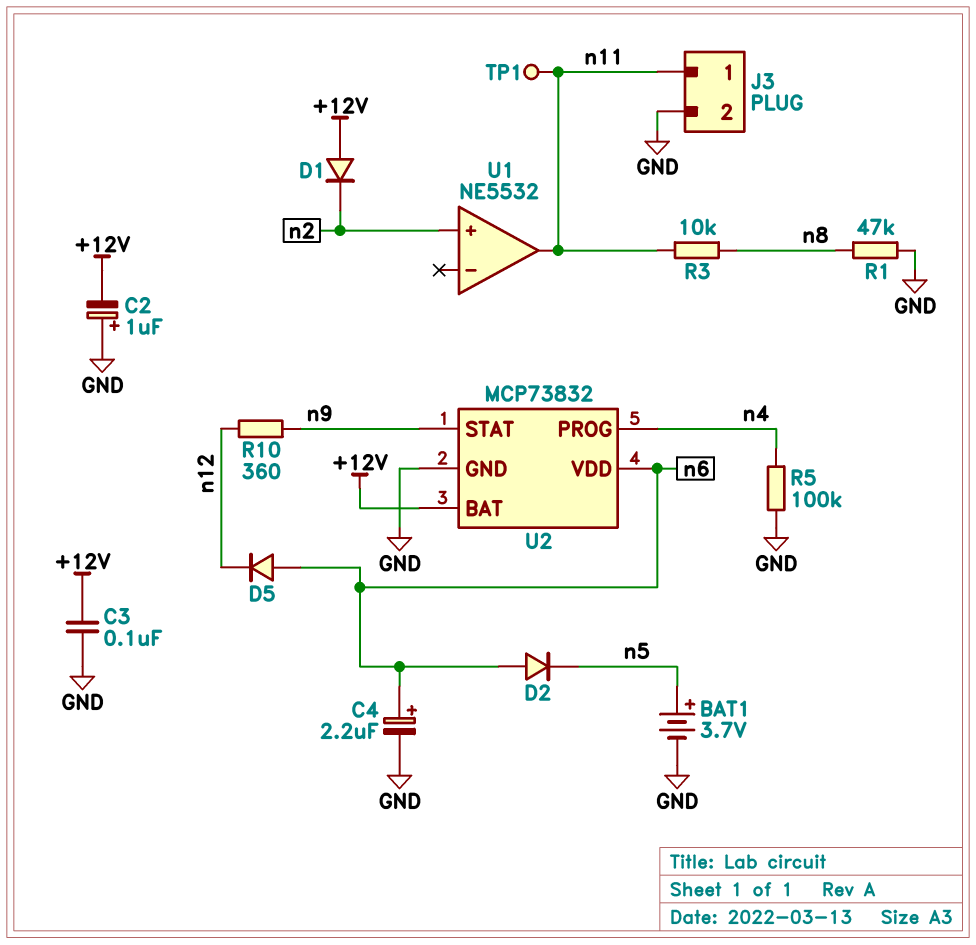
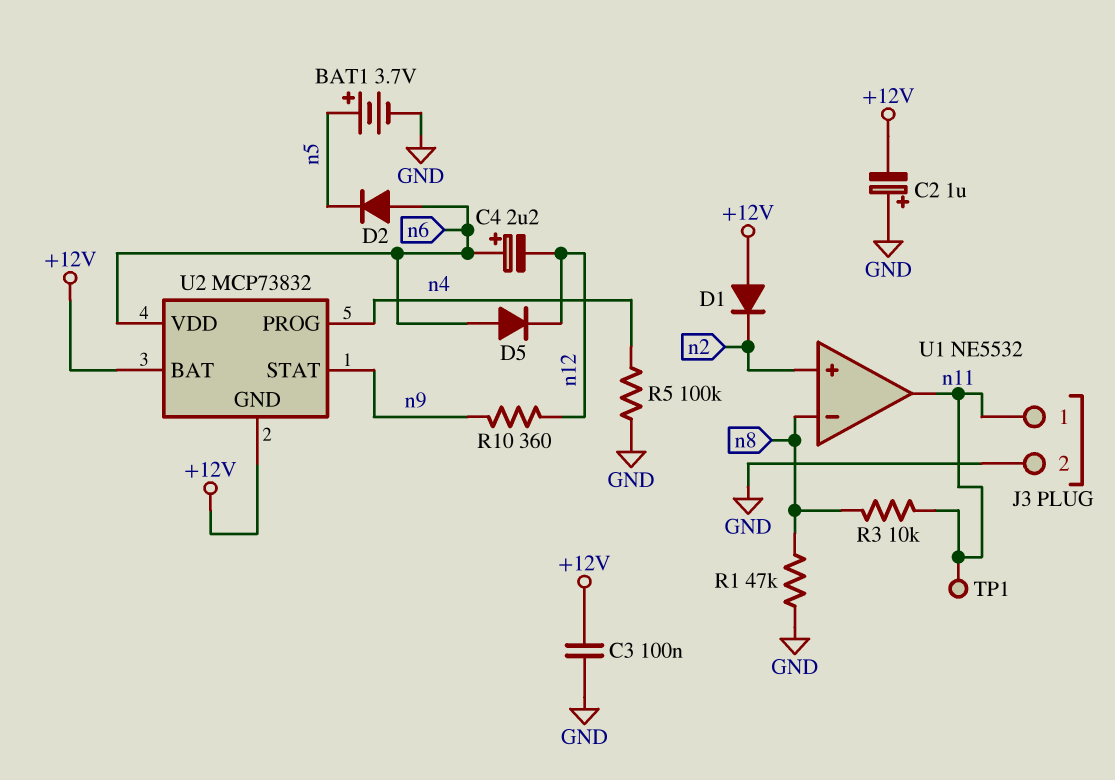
C4: 2.2uF (plus n6, minus GND) -> 2.2uF (plus n6, minus n12)
U1 pin in-: none -> n8
U2 pin GND: GND -> +12V

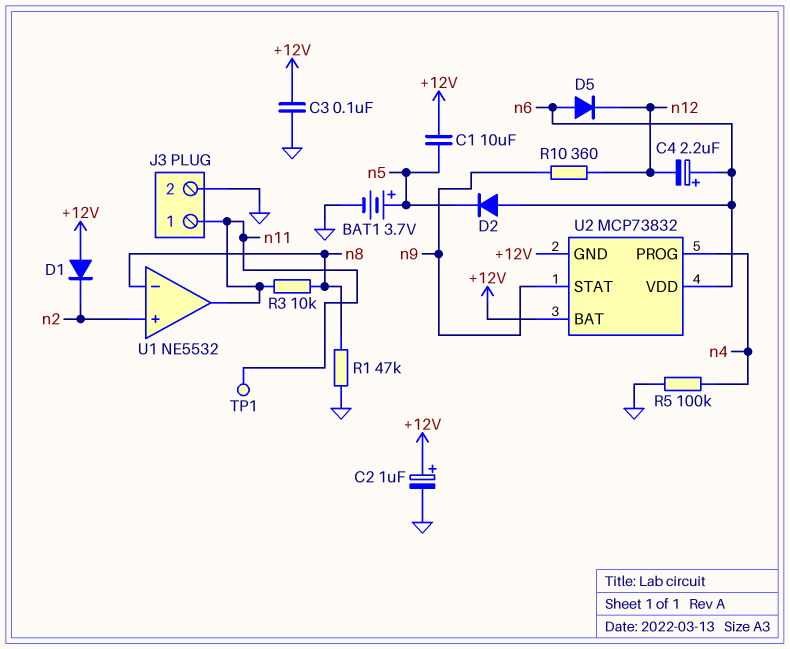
C1: none -> 10uF (+12V, n5)
C2: 1uF (plus GND, minus +12V) -> 1uF (plus +12V, minus GND)

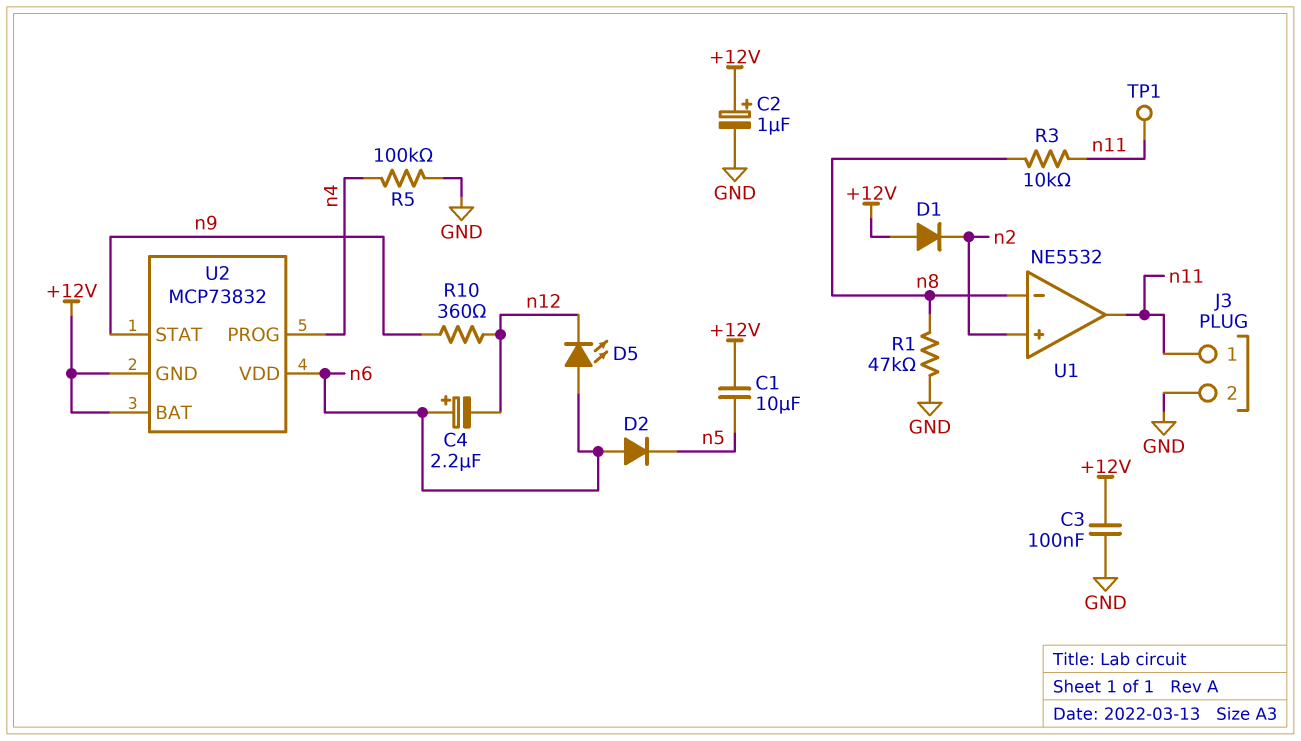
BAT1: 3.7V (plus n5, minus GND) -> none
D5: diode (A n6, K n12) -> LED (A n6, K n12)

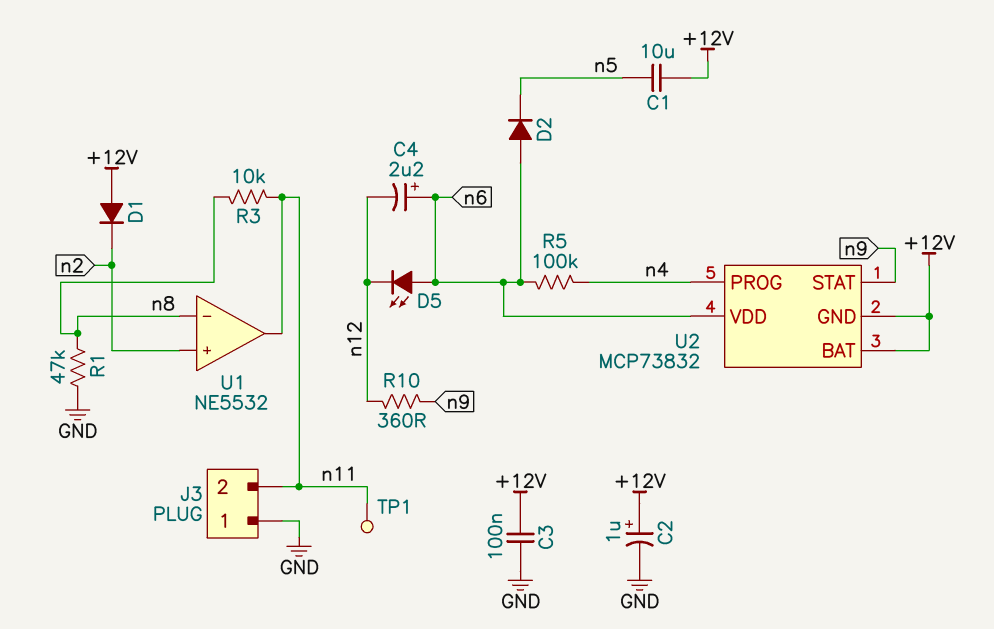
J3 pin 1: n11 -> GND
J3 pin 2: GND -> n11
R5: 100k (GND, n4) -> 100k (n4, n6)

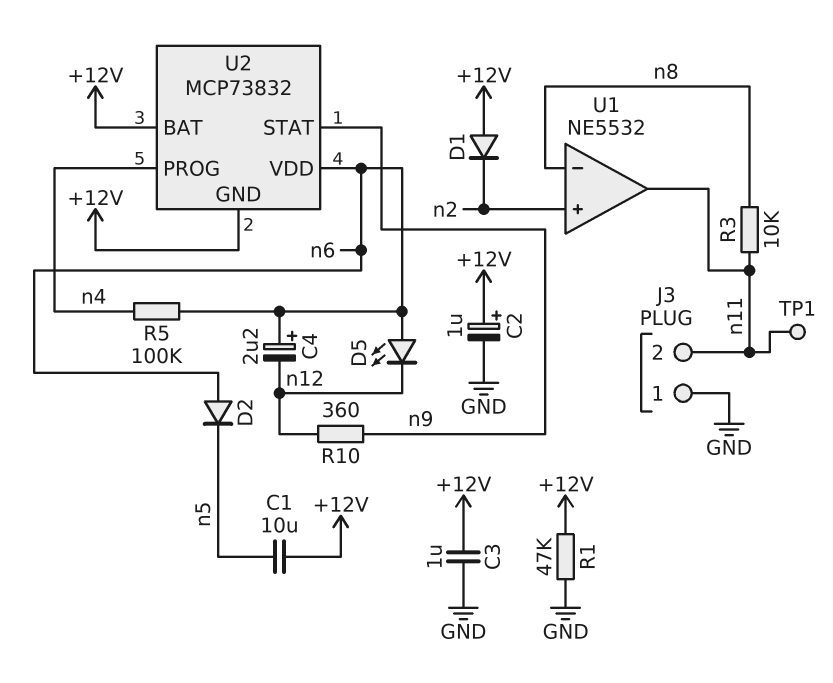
C3: 100nF (+12V, GND) -> 1uF (+12V, GND)
R1: 47k (GND, n8) -> 47k (+12V, GND)

